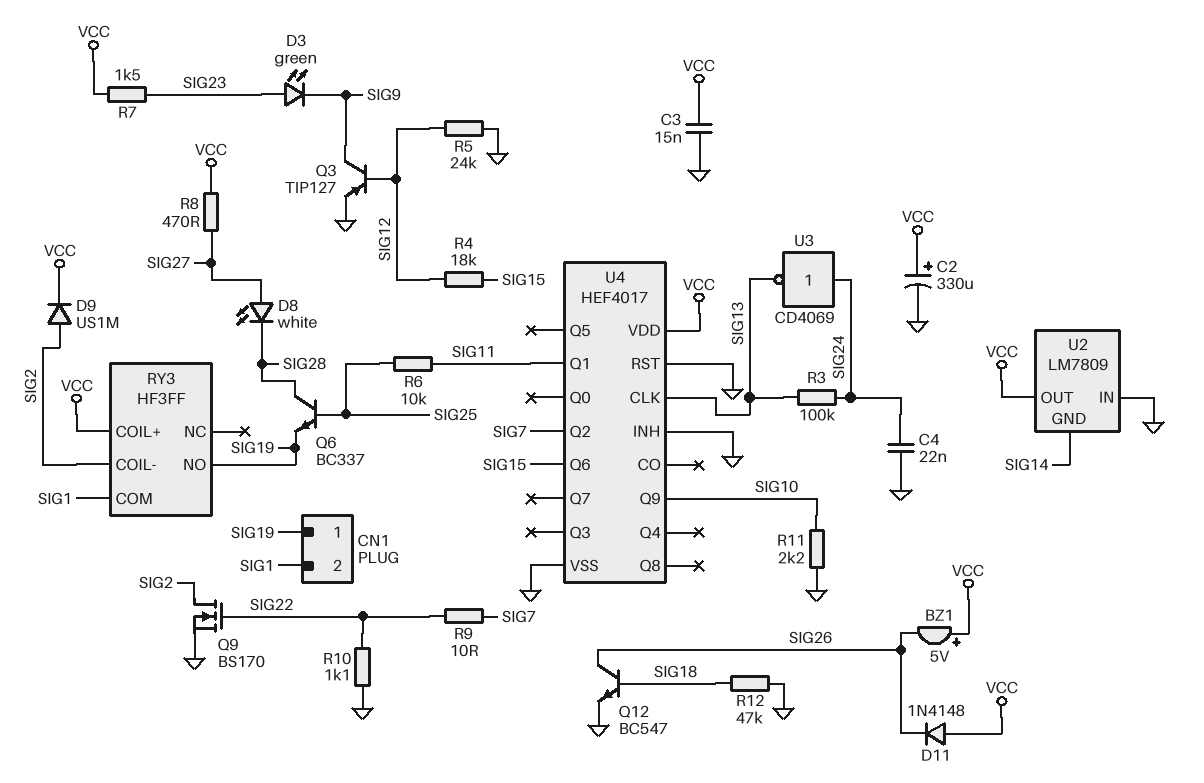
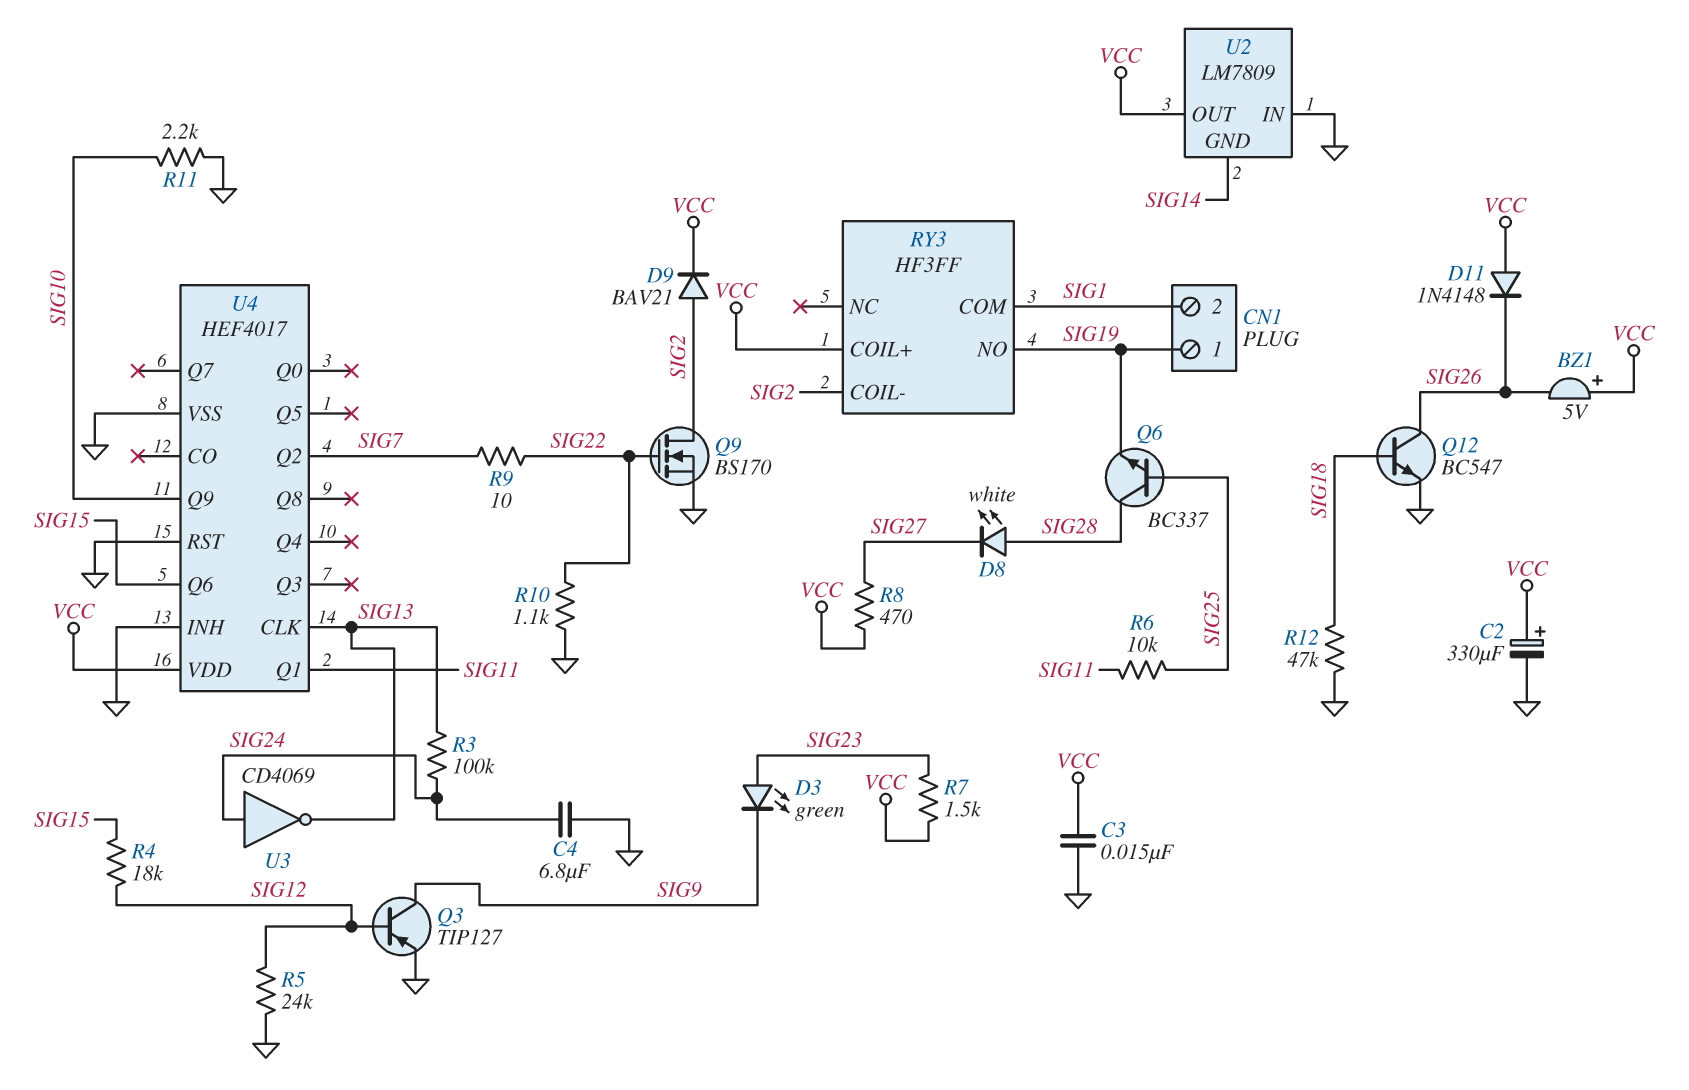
C4: 22nF (GND, SIG24) -> 6.8uF (GND, SIG24)
D8: LED white (A SIG27, K SIG28) -> LED white (A SIG28, K SIG27)
D9: diode US1M (A SIG2, K VCC) -> diode BAV21 (A SIG2, K VCC)

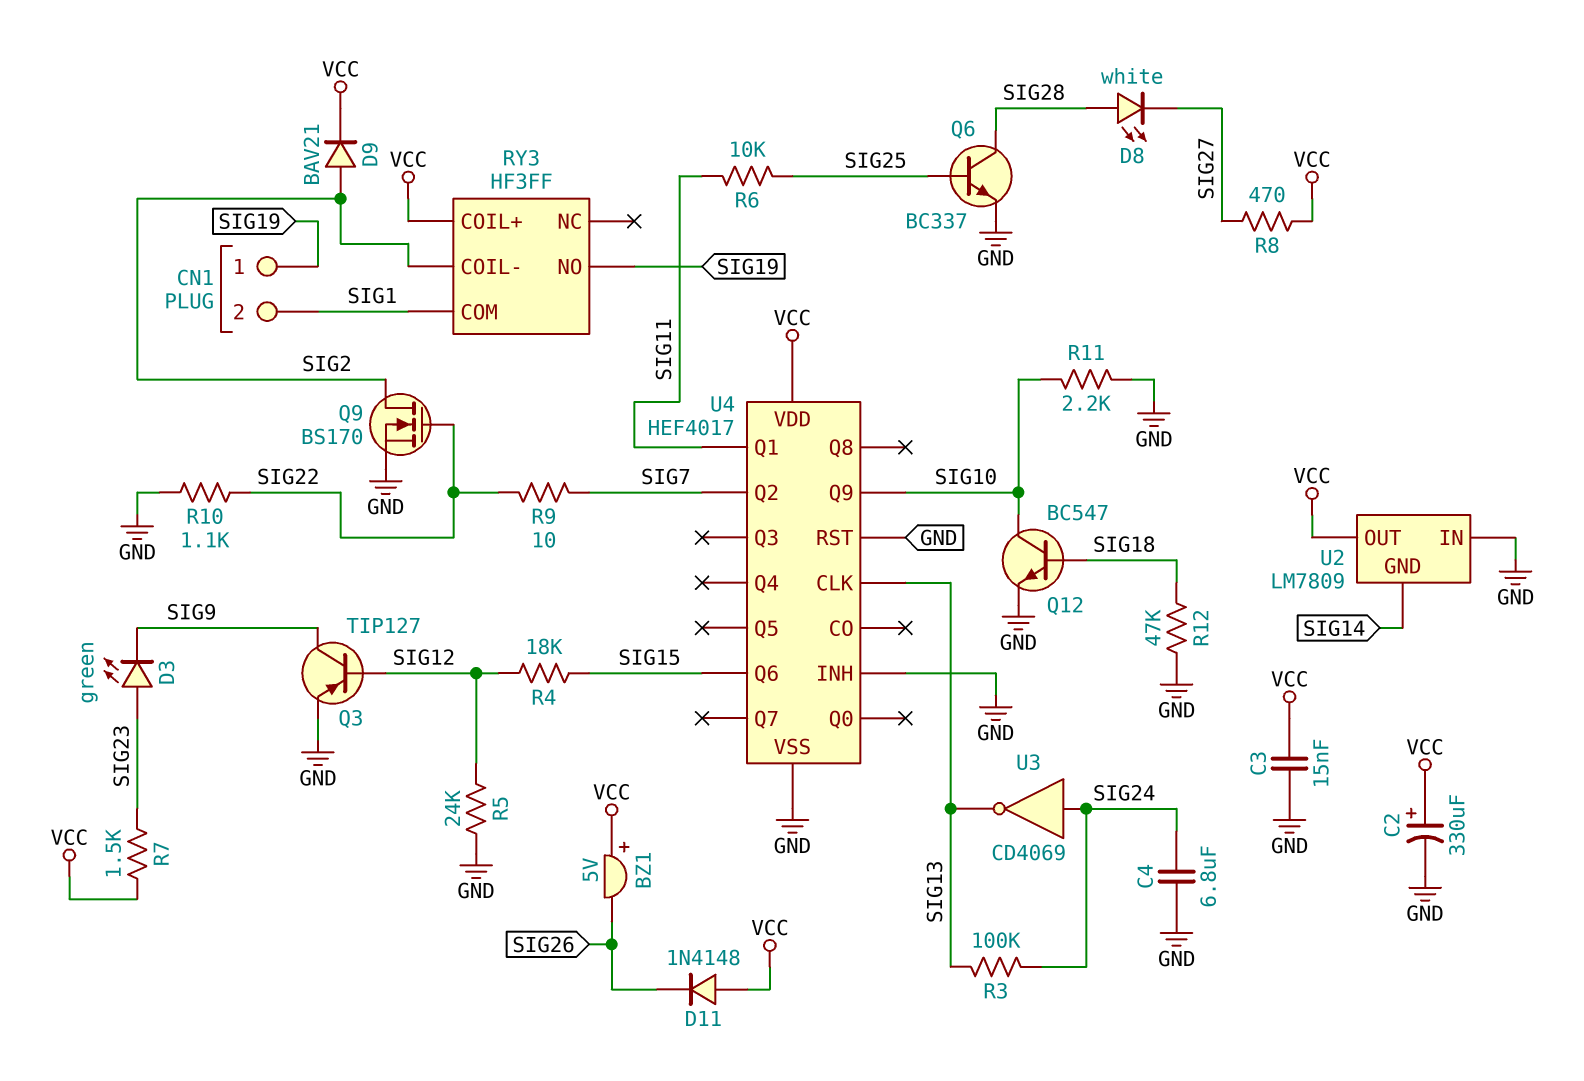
Q6: NPN BC337 (B SIG25, C SIG28, E SIG19) -> NPN BC337 (B SIG25, C SIG28, E GND)
Q12: NPN BC547 (B SIG18, C SIG26, E GND) -> NPN BC547 (B SIG18, C SIG10, E GND)

